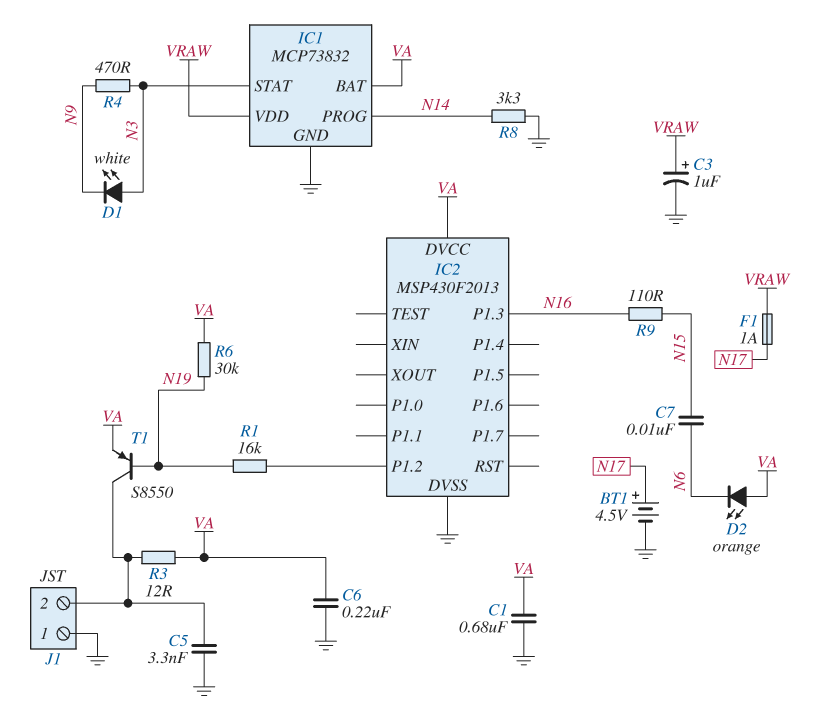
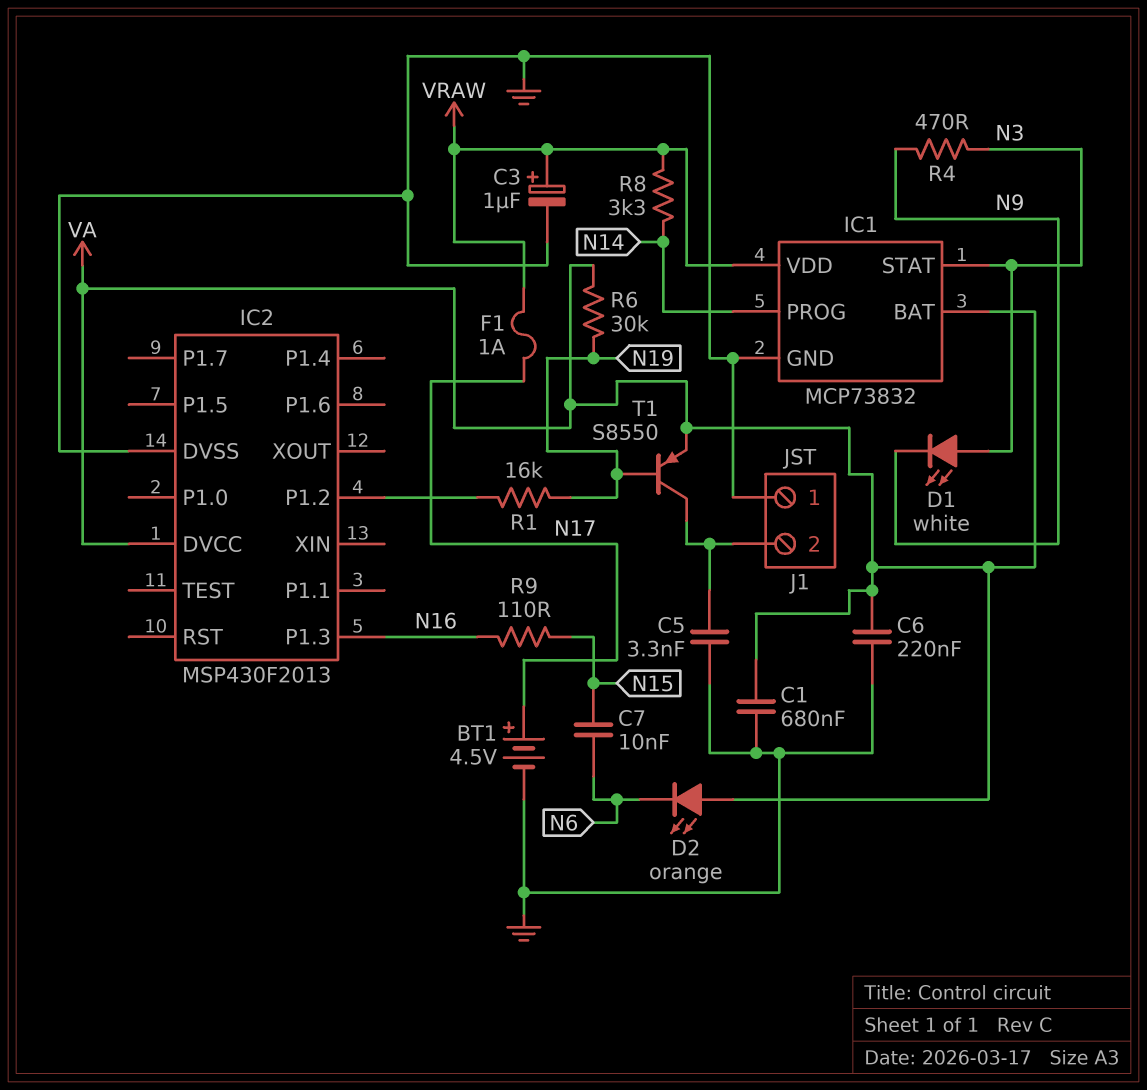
R3: 12 (J1/2, VA) -> none
R8: 3.3k (GND, N14) -> 3.3k (N14, VRAW)

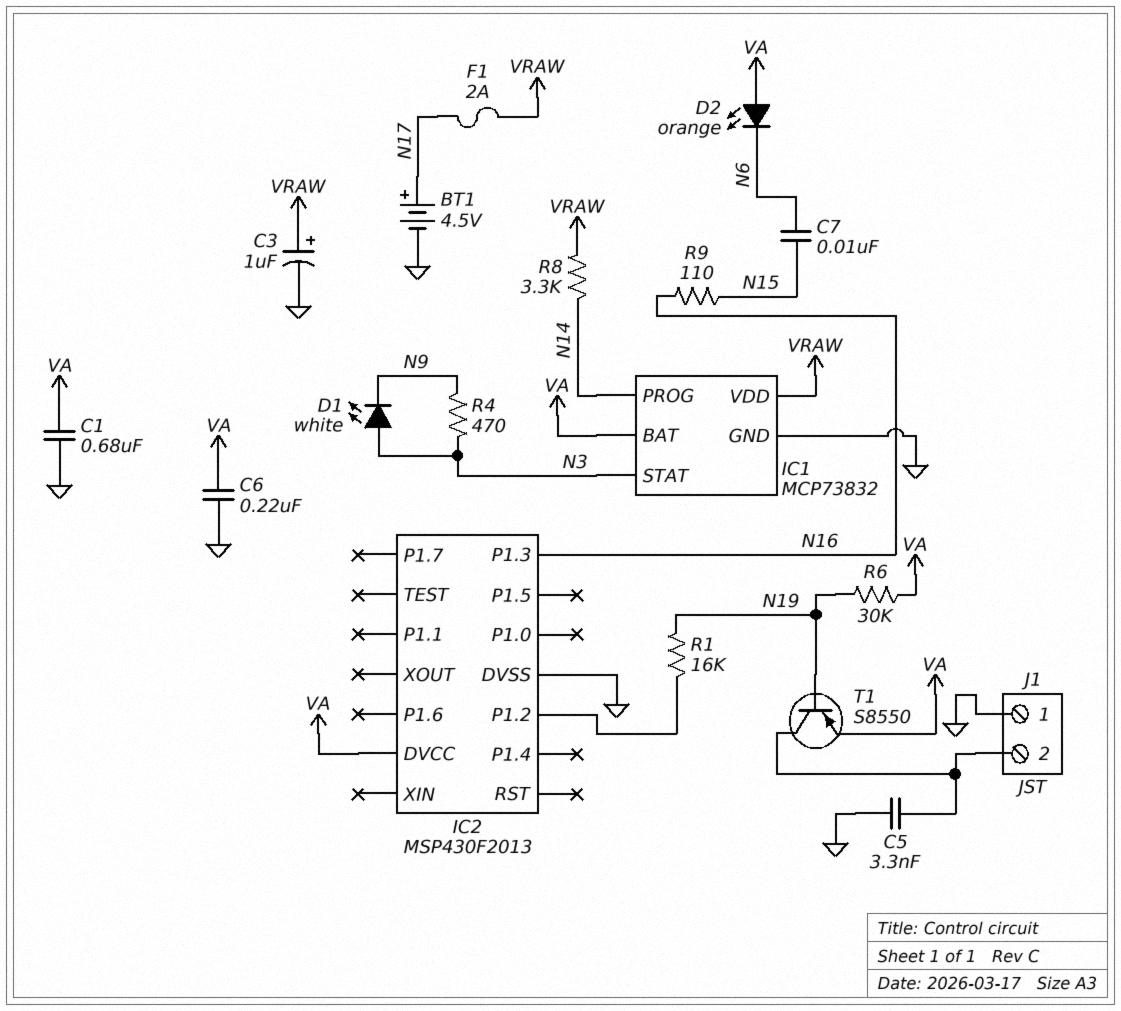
F1: 1A (N17, VRAW) -> 2A (N17, VRAW)

